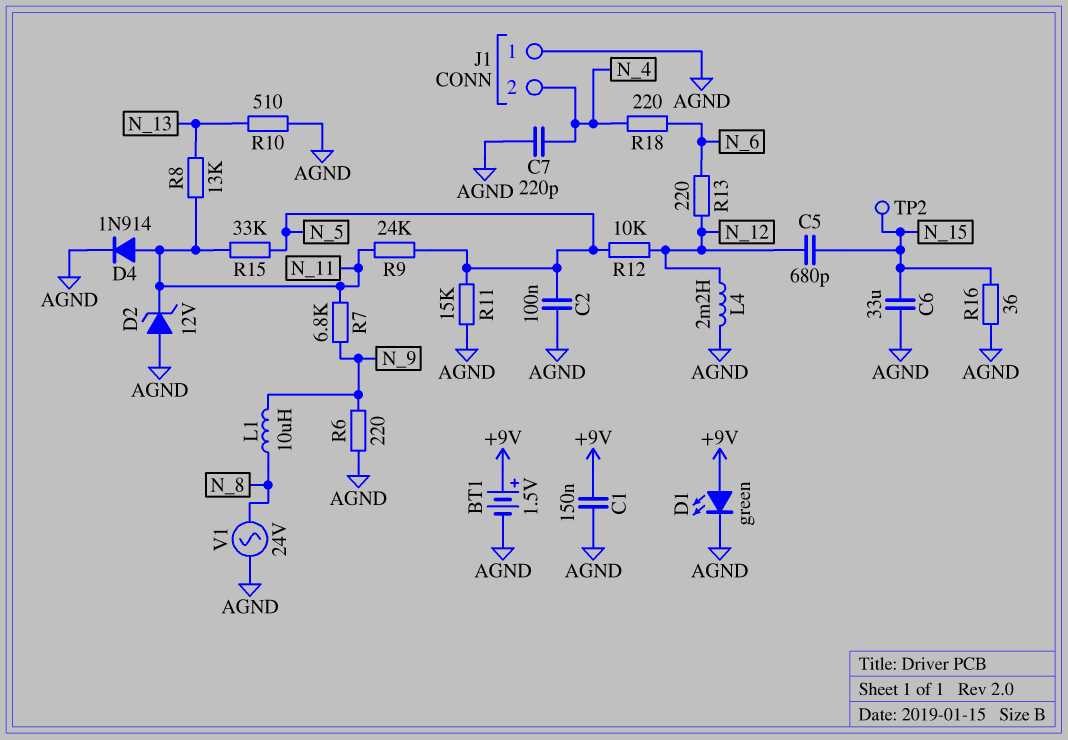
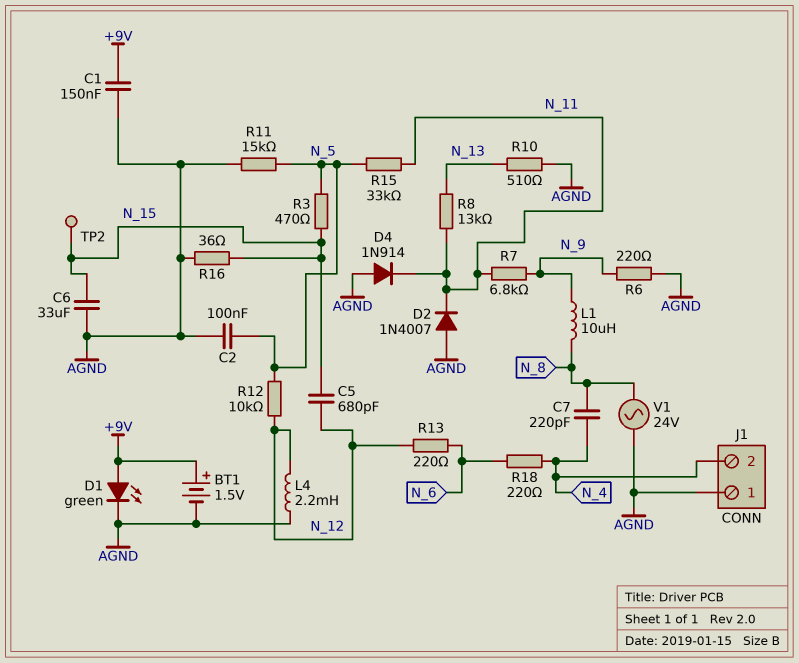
C7: 220pF (AGND, N_4) -> 220pF (N_4, N_8)
D2: zener 12V (A AGND, K N_11) -> diode 1N4007 (A AGND, K N_11)
D4: diode 1N914 (A N_11, K AGND) -> diode 1N914 (A AGND, K N_11)
R3: none -> 470 (N_5, N_15)
R9: 24k (N_5, N_11) -> none

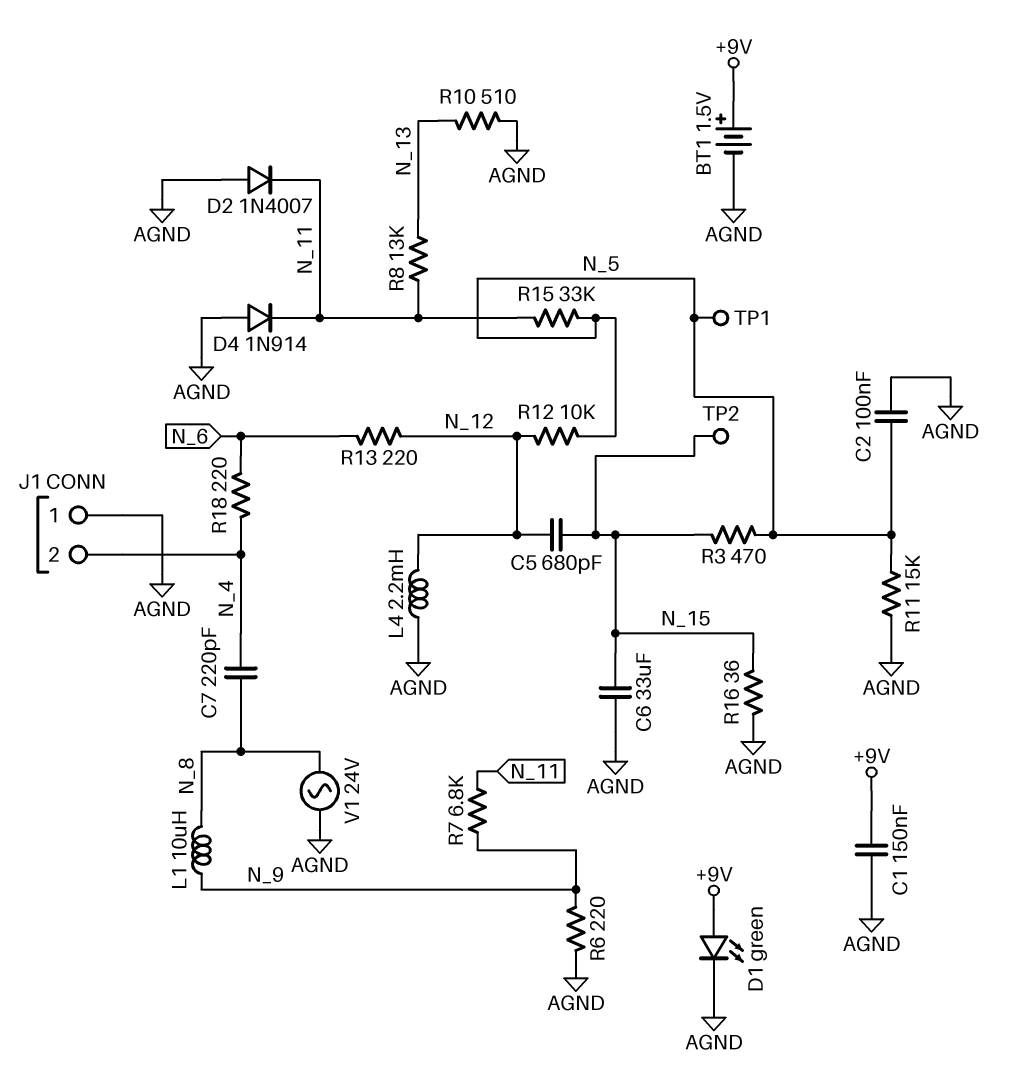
TP1: none -> test point (N_5)

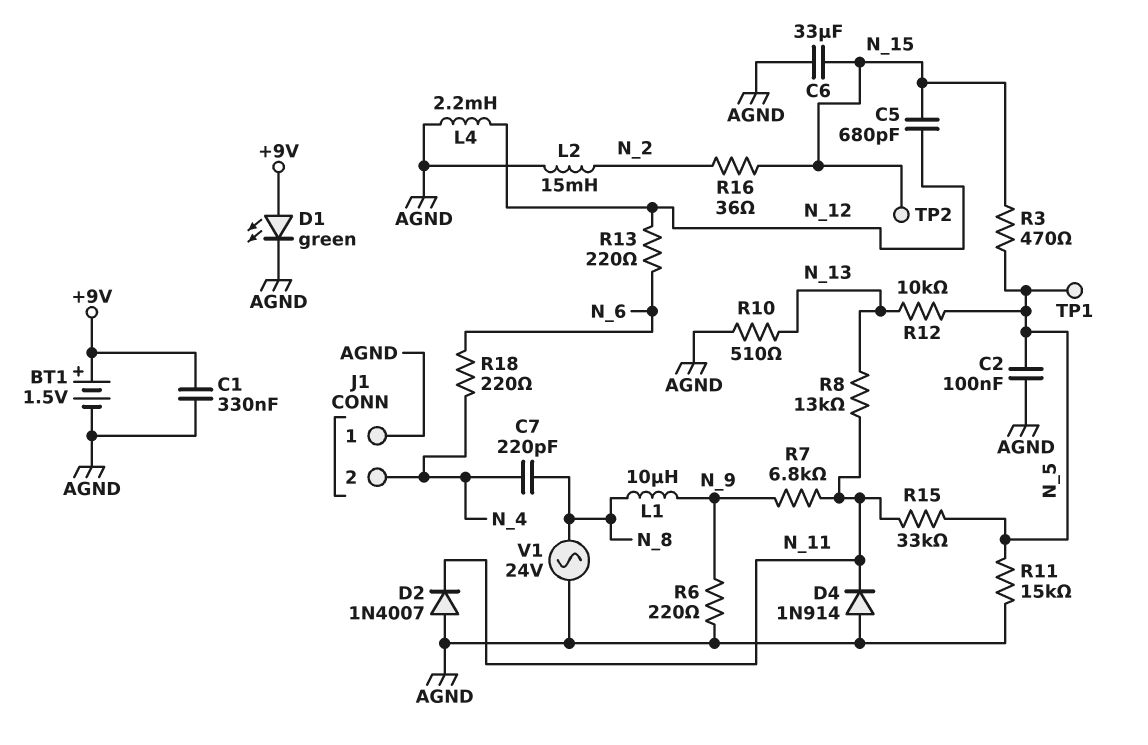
C1: 150nF (+9V, AGND) -> 330nF (+9V, AGND)
L2: none -> 15mH (AGND, N_2)
R12: 10k (N_5, N_12) -> 10k (N_5, N_13)
R16: 36 (AGND, N_15) -> 36 (N_2, N_15)

